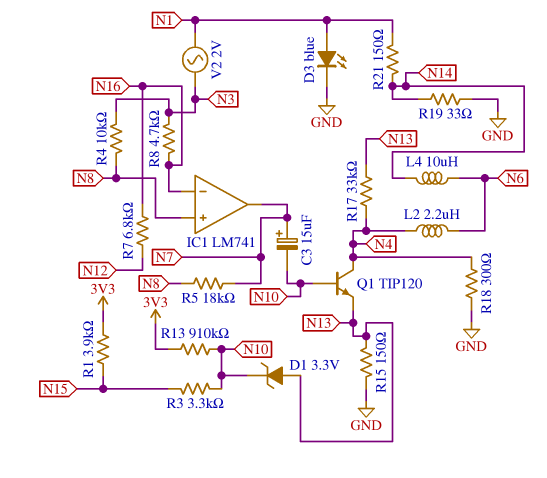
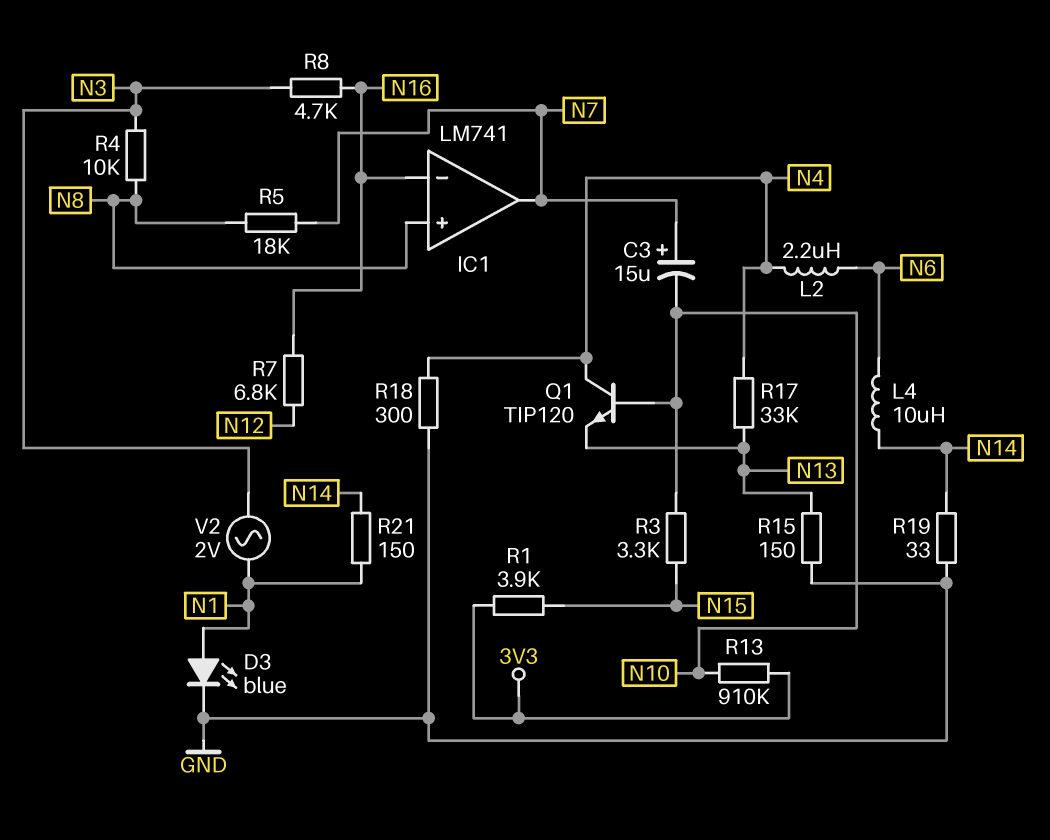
D1: zener 3.3V (A N13, K N10) -> none

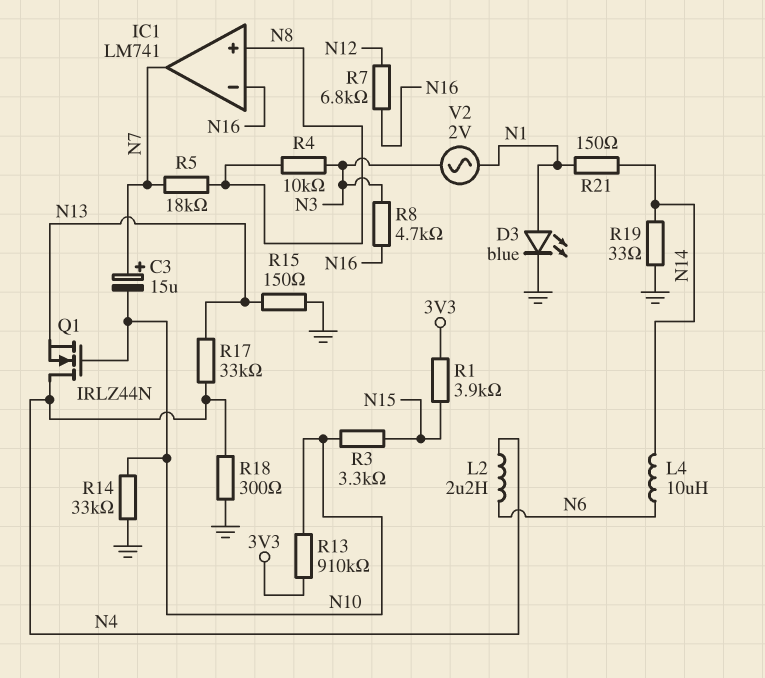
Q1: NPN TIP120 (B N10, C N4, E N13) -> NMOS IRLZ44N (G N10, D N4, S N13)
R14: none -> 33k (GND, N10)

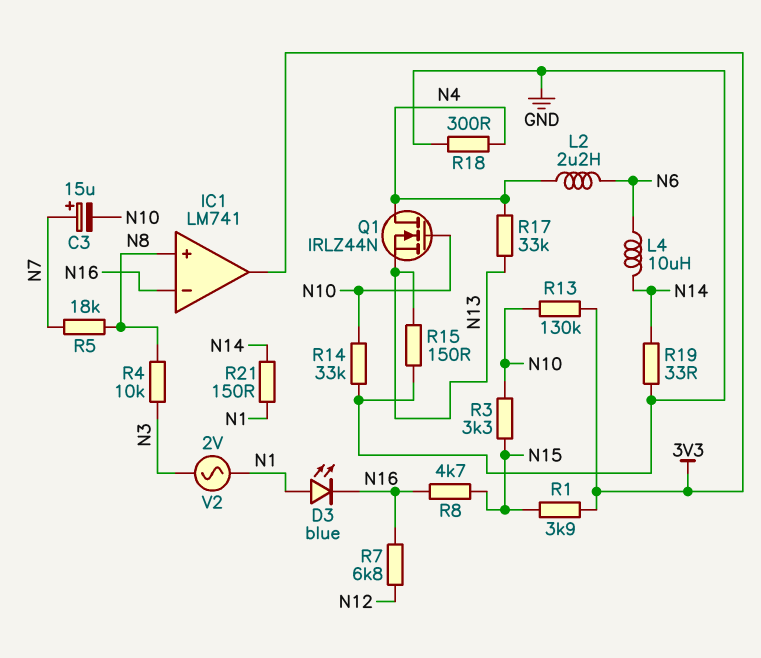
D3: LED blue (A N1, K GND) -> LED blue (A N1, K N16)
IC1 pin out: N7 -> 3V3
R8: 4.7k (N3, N16) -> 4.7k (N15, N16)
R13: 910k (3V3, N10) -> 130k (3V3, N10)

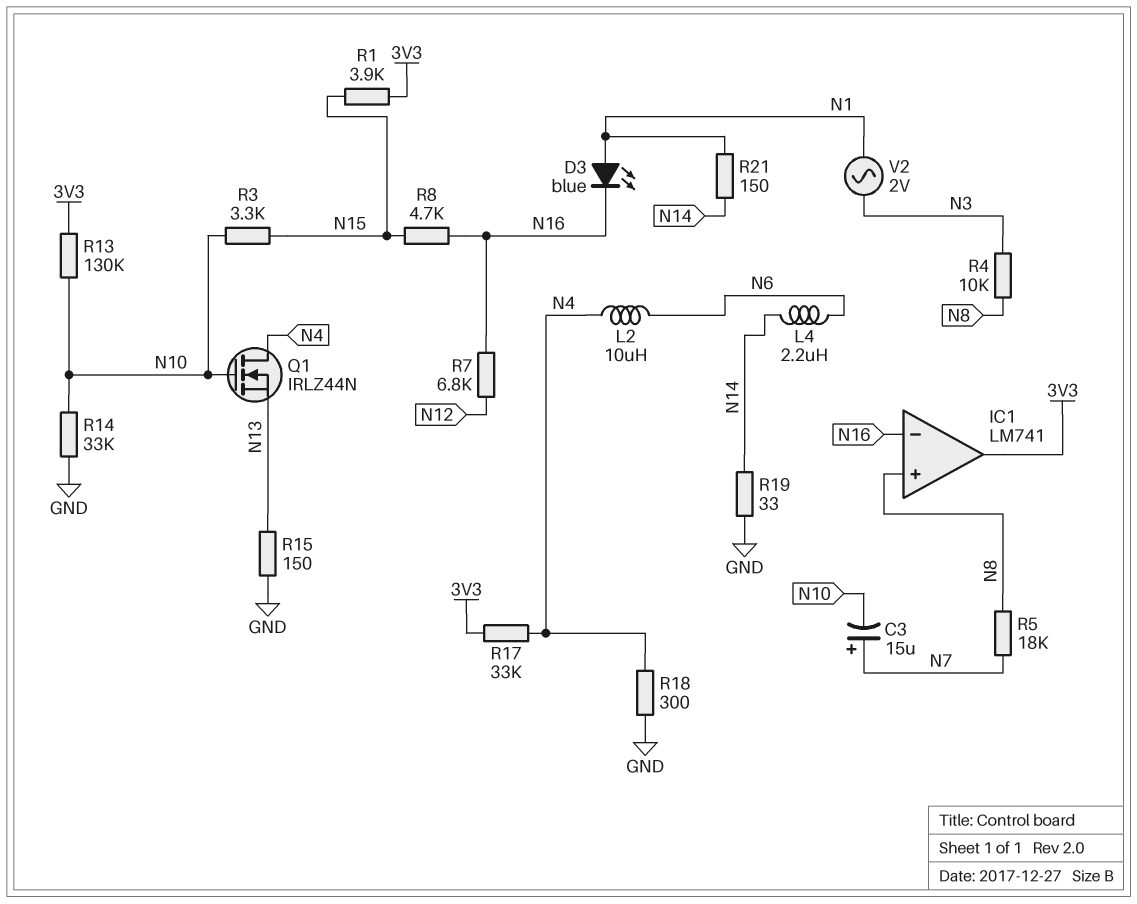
L2: 2.2uH (N4, N6) -> 10uH (N4, N6)
L4: 10uH (N6, N14) -> 2.2uH (N6, N14)
R17: 33k (N4, N13) -> 33k (3V3, N4)

